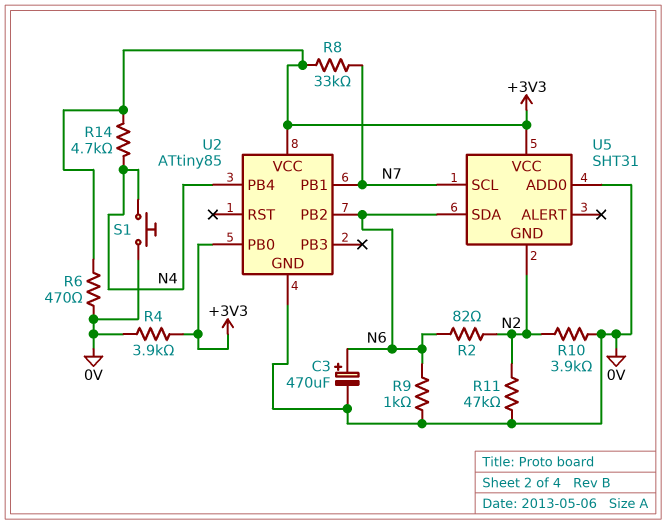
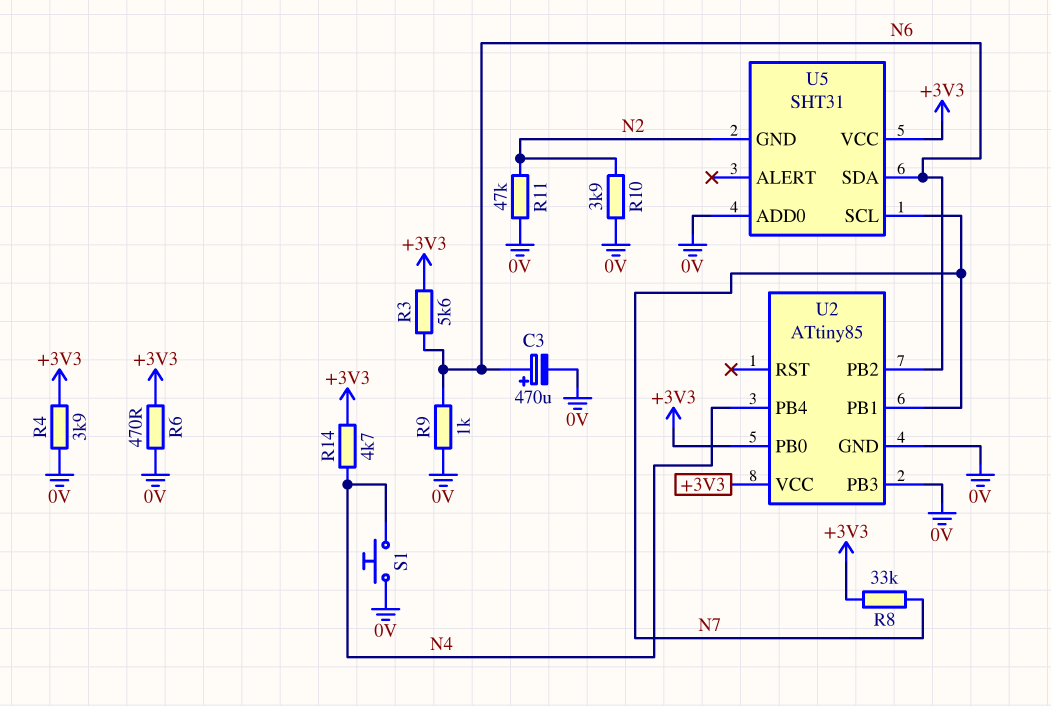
R2: 82 (N2, N6) -> none
R3: none -> 5.6k (+3V3, N6)
U2 pin PB3: none -> 0V

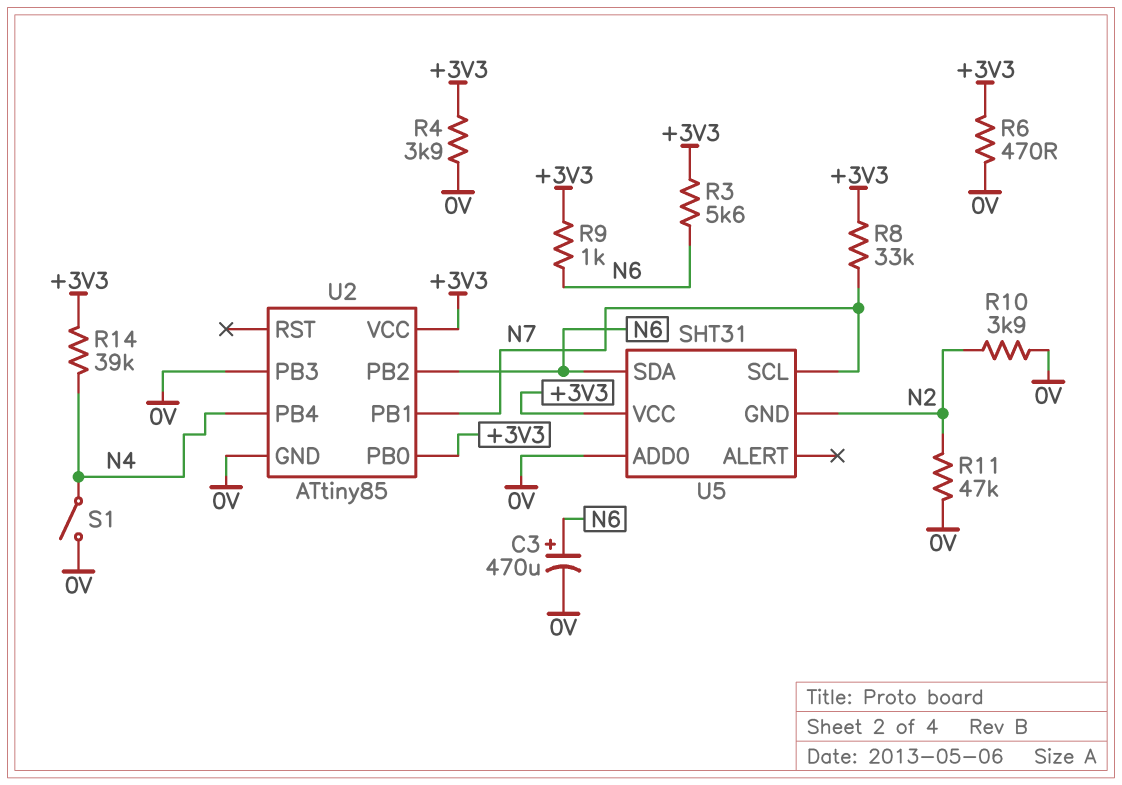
R9: 1k (0V, N6) -> 1k (+3V3, N6)
R14: 4.7k (+3V3, N4) -> 39k (+3V3, N4)
S1: button (0V, N4) -> switch (0V, N4)

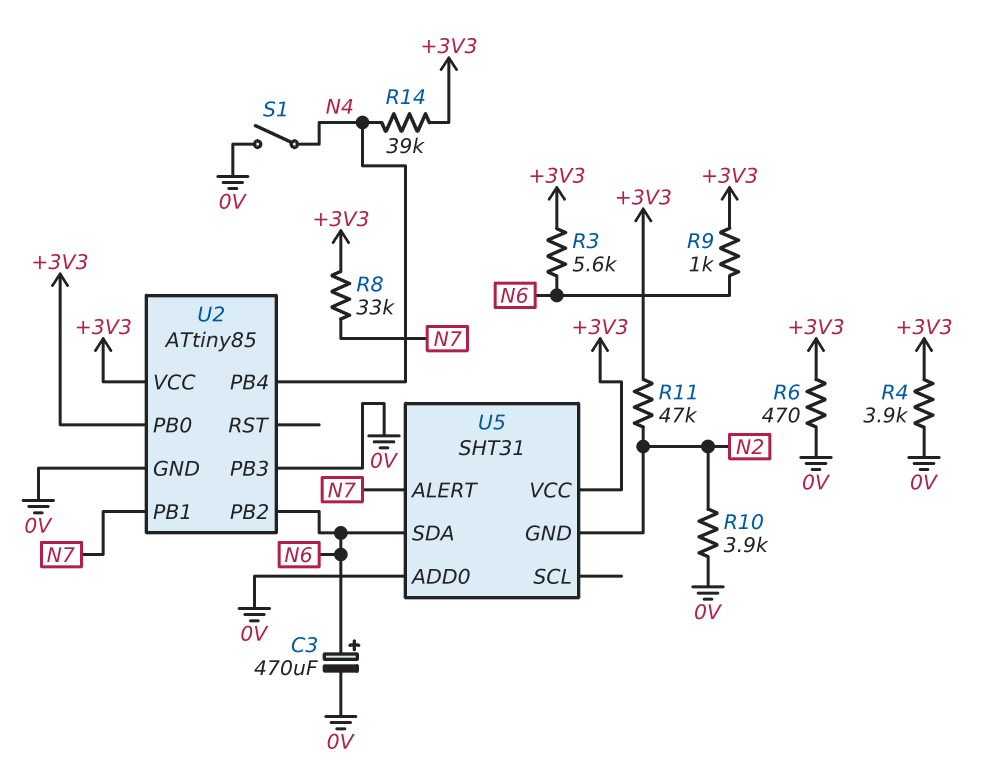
R11: 47k (0V, N2) -> 47k (+3V3, N2)
U5 pin ALERT: none -> N7
U5 pin SCL: N7 -> none

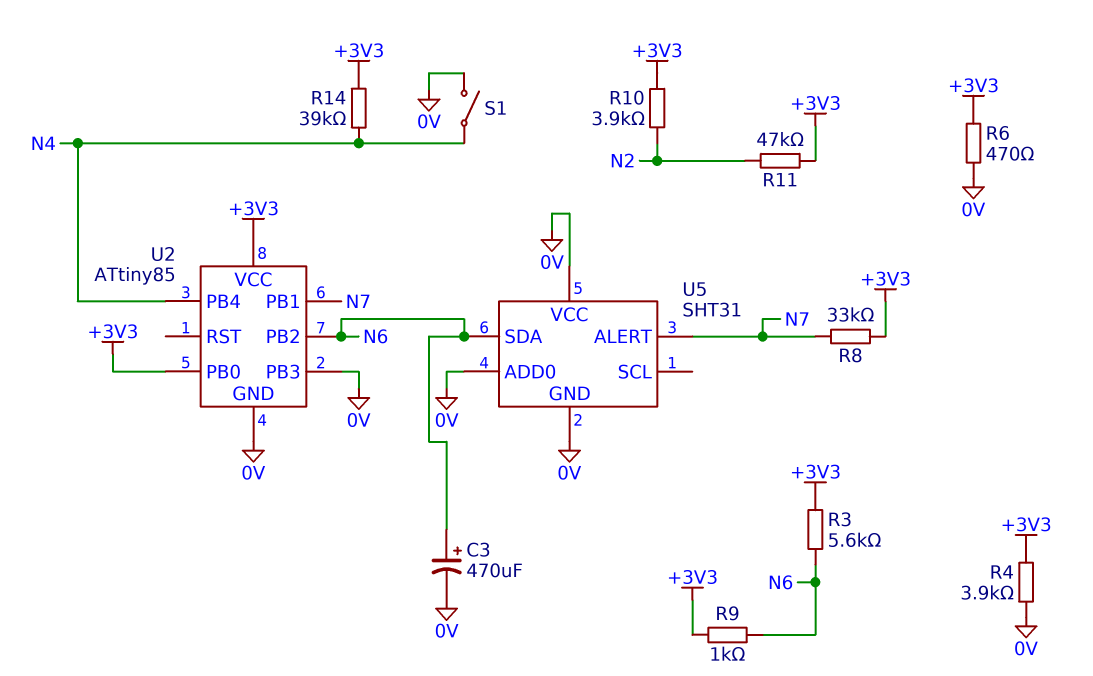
R10: 3.9k (0V, N2) -> 3.9k (+3V3, N2)
U5 pin GND: N2 -> 0V
U5 pin VCC: +3V3 -> 0V

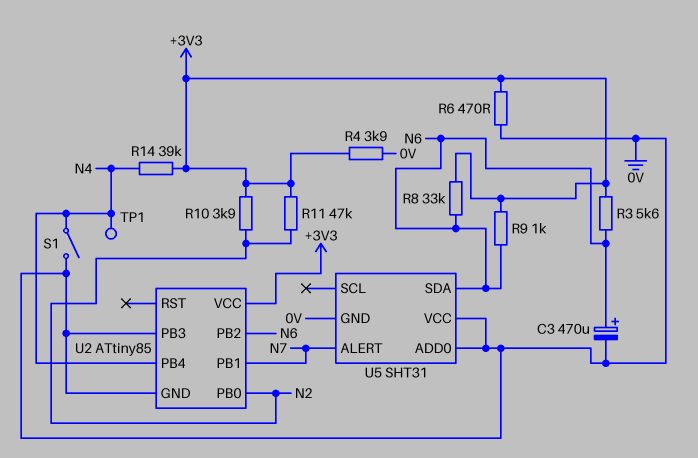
R8: 33k (+3V3, N7) -> 33k (+3V3, N6)
TP1: none -> test point (N4)
U2 pin PB0: +3V3 -> N2

